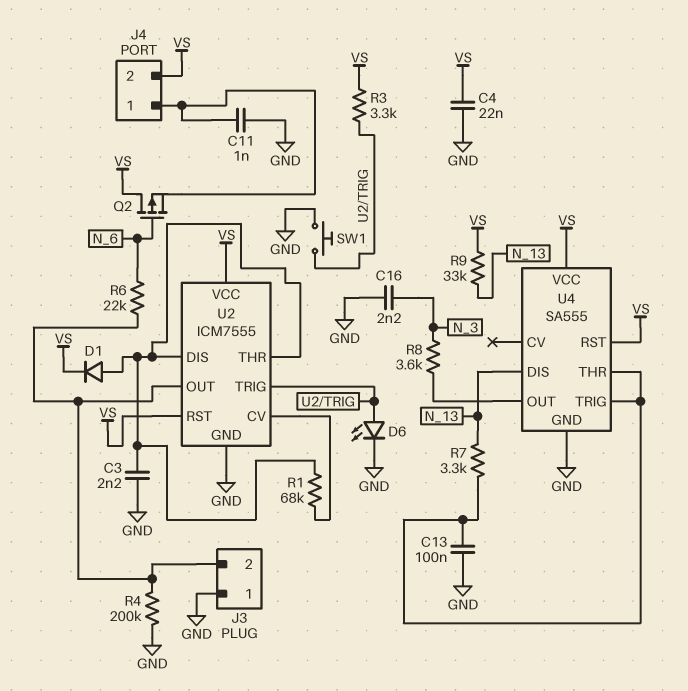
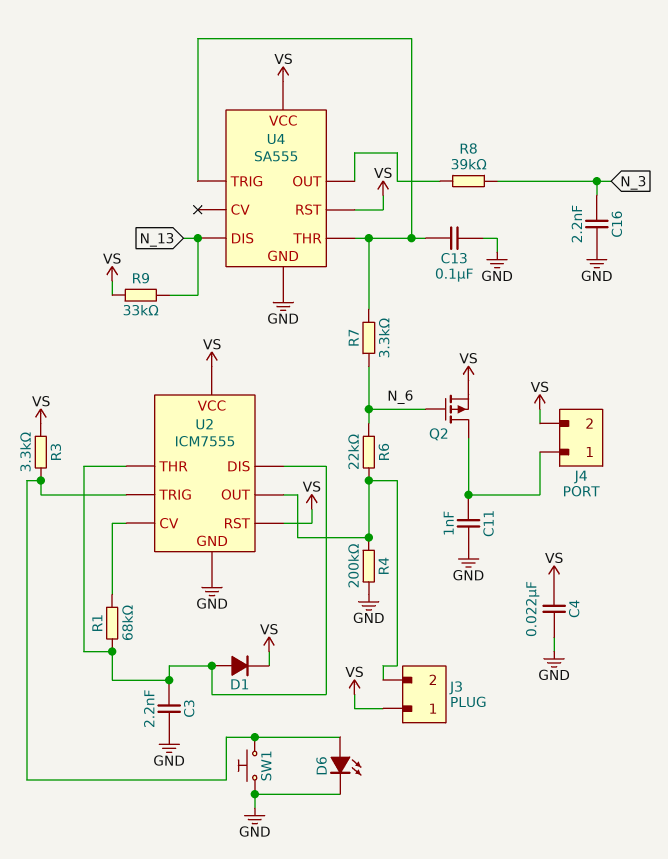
J3 pin 1: GND -> VS
Q2: PMOS (G N_6, D VS, S J4/1) -> PMOS (G N_6, D J4/1, S VS)
R7: 3.3k (N_13, U4/THR) -> 3.3k (N_6, U4/THR)
R8: 3.6k (N_3, U4/OUT) -> 39k (N_3, U4/OUT)

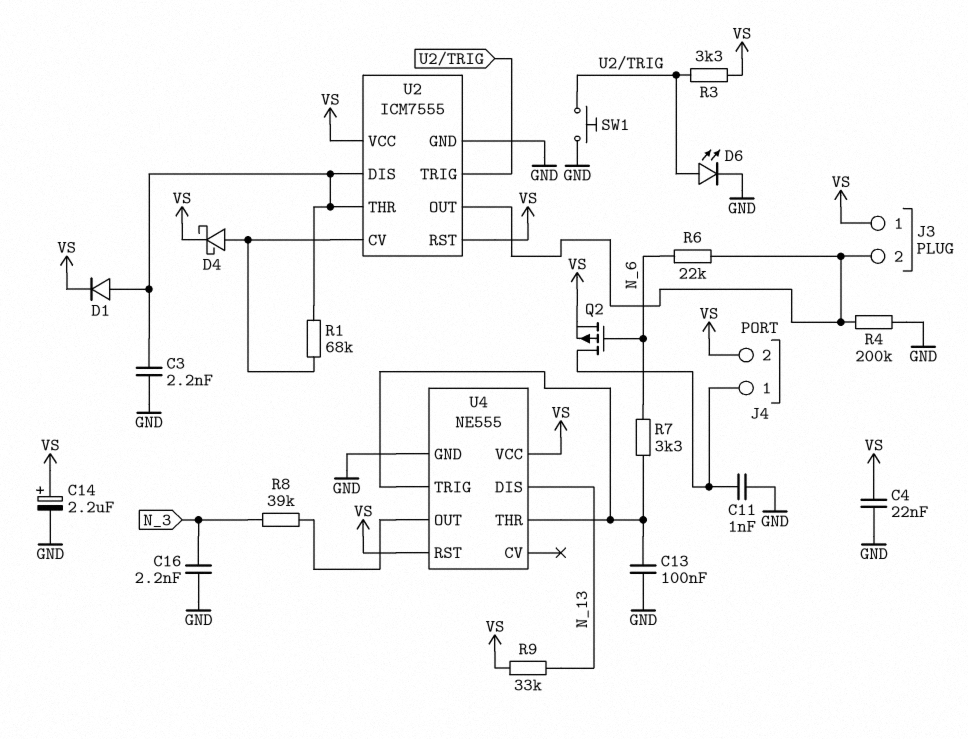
C14: none -> 2.2uF (plus VS, minus GND)
D4: none -> schottky (A U2/CV, K VS)
U4: SA555 -> NE555

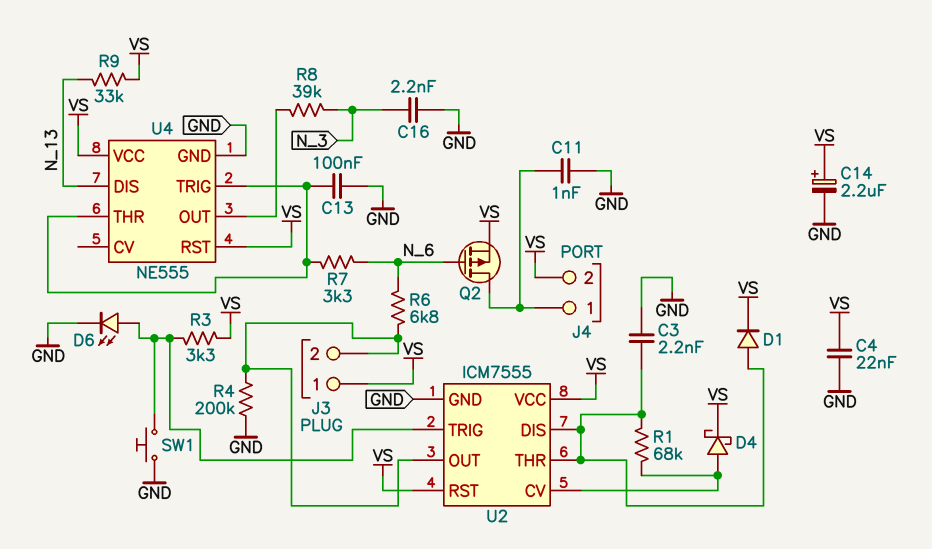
R6: 22k (J3/2, N_6) -> 6.8k (J3/2, N_6)

